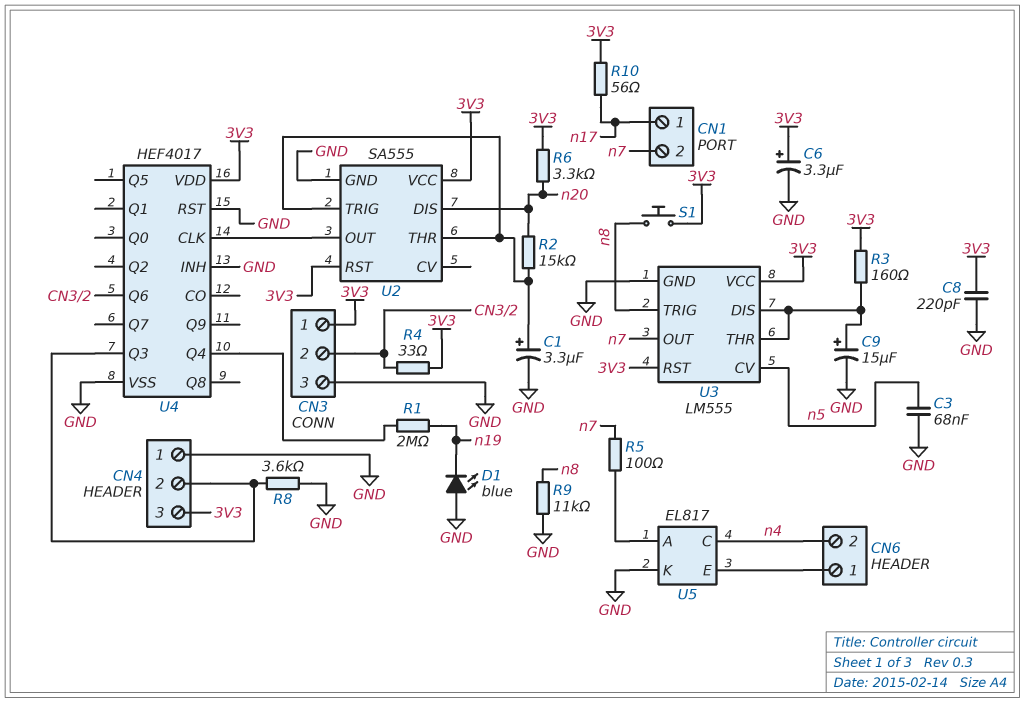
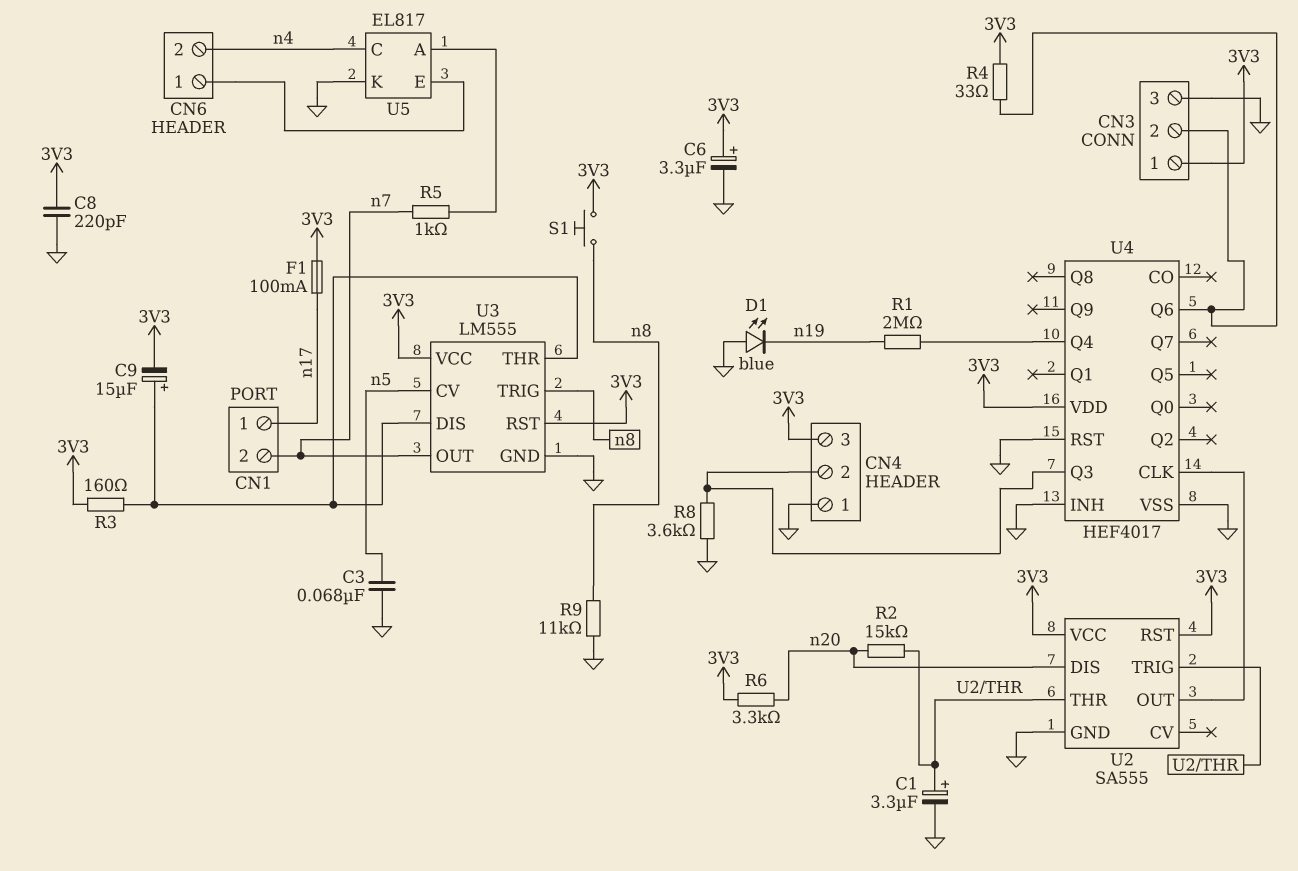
C9: 15uF (plus U3/DIS, minus GND) -> 15uF (plus U3/DIS, minus 3V3)
F1: none -> 100mA (3V3, n17)
R5: 100 (U5/A, n7) -> 1k (U5/A, n7)
R10: 56 (3V3, n17) -> none

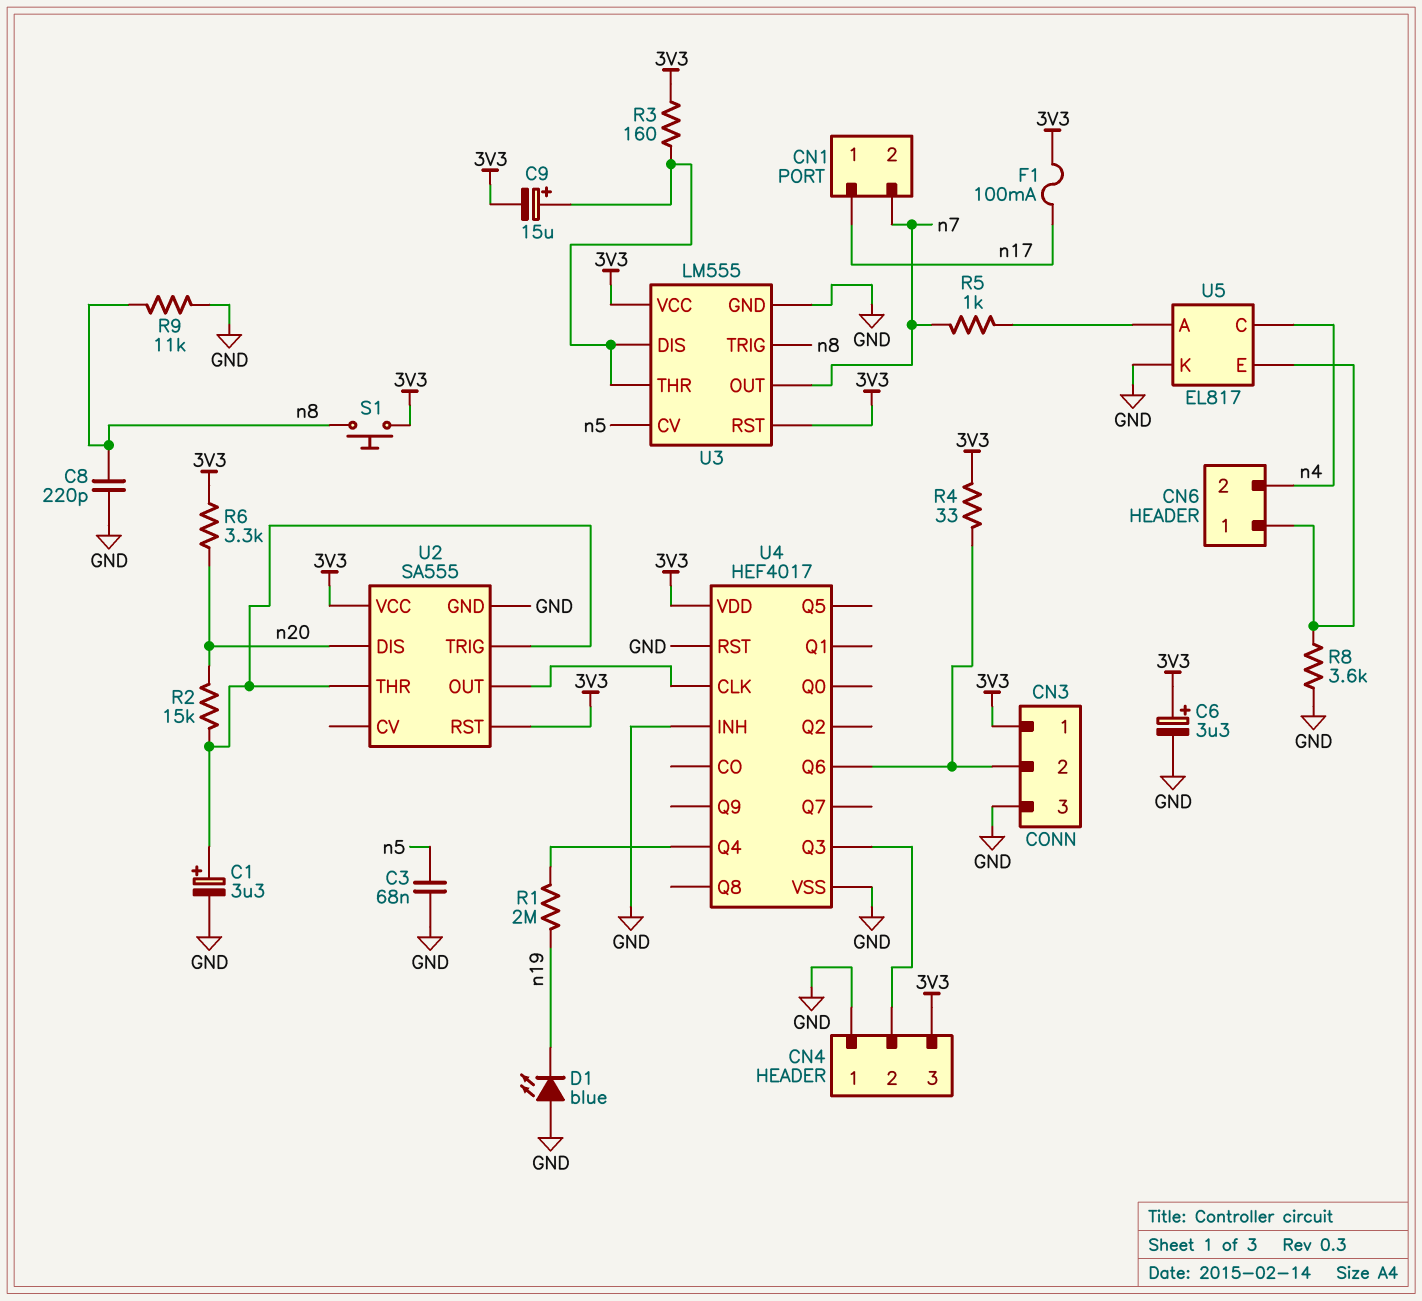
C8: 220pF (3V3, GND) -> 220pF (GND, n8)
R8: 3.6k (CN4/2, GND) -> 3.6k (CN6/1, GND)

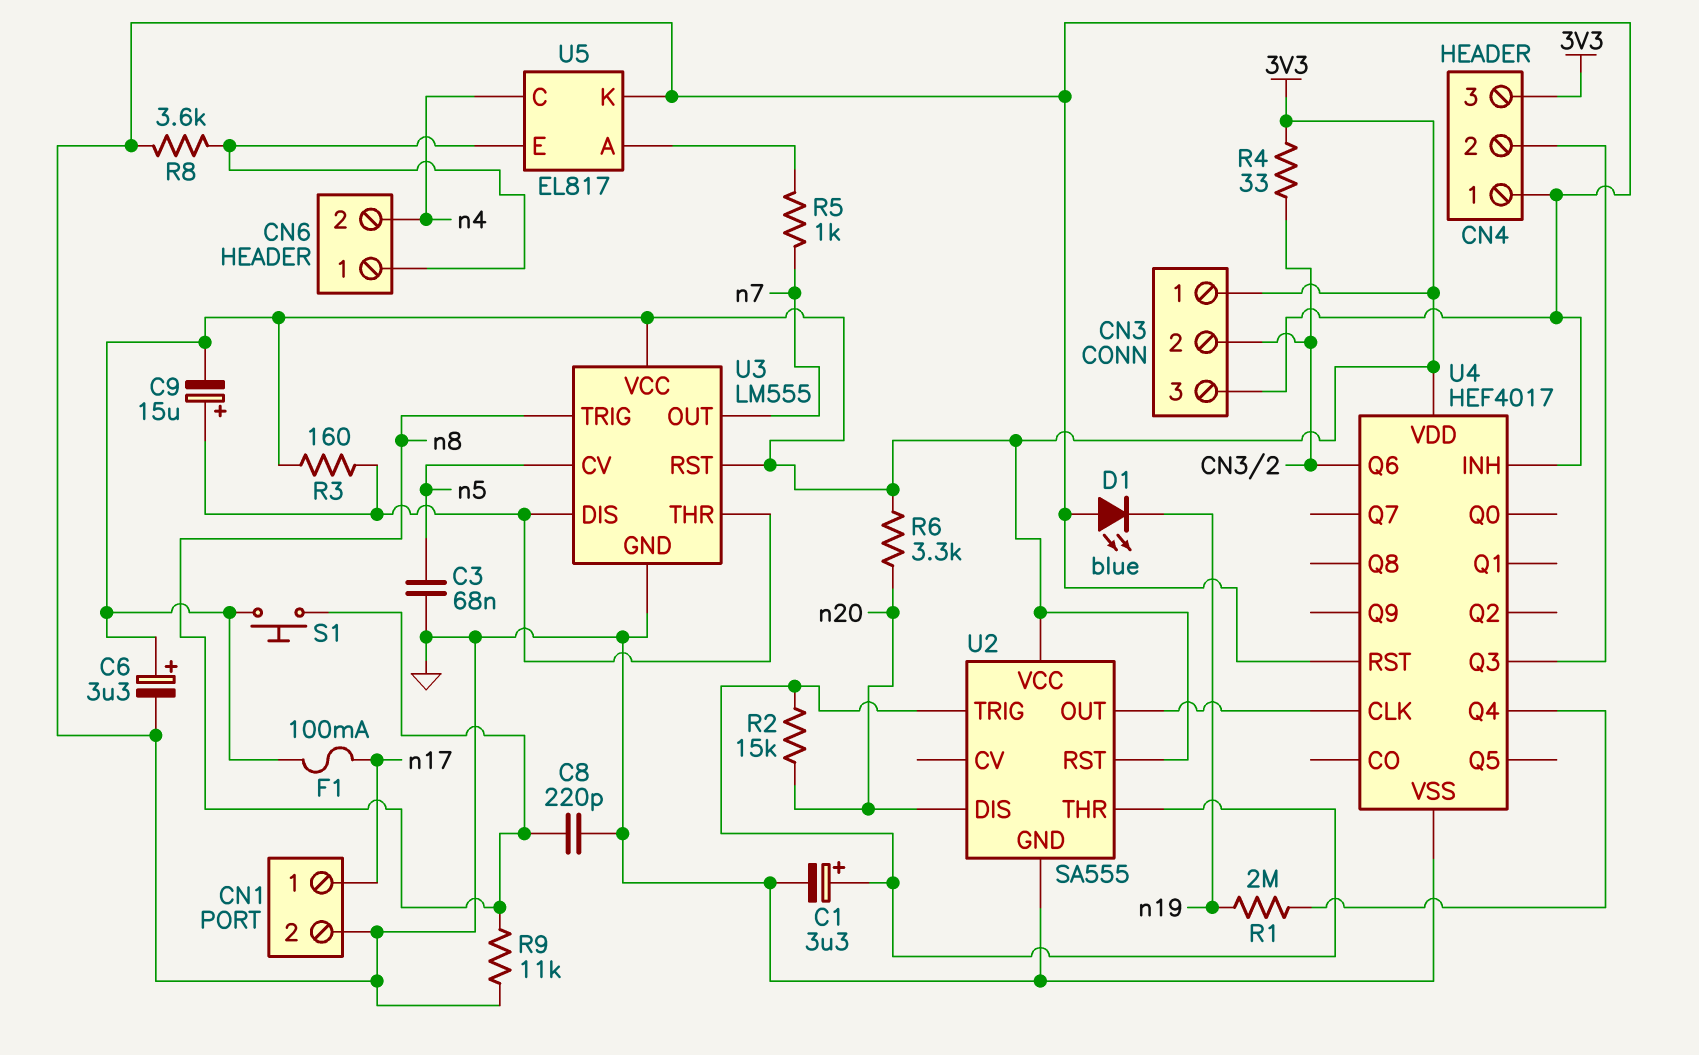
CN1 pin 2: n7 -> GND

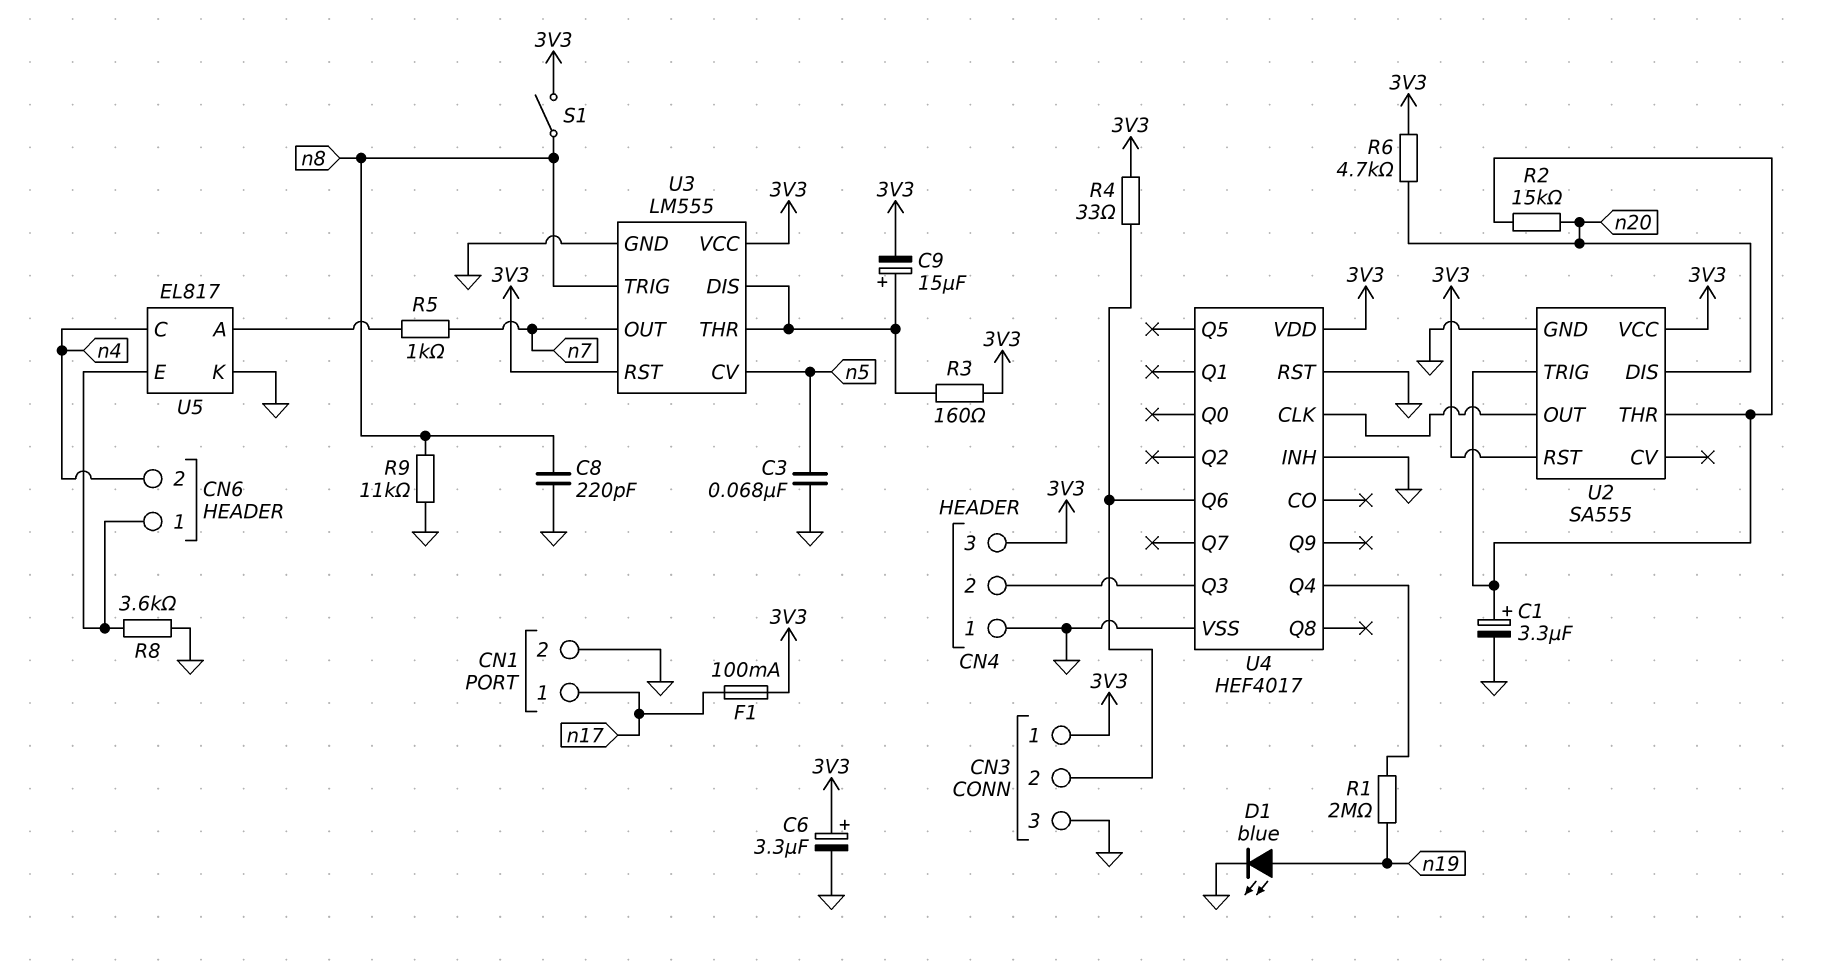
D1: LED blue (A GND, K n19) -> LED blue (A n19, K GND)
R6: 3.3k (3V3, n20) -> 4.7k (3V3, n20)
S1: button (3V3, n8) -> switch (3V3, n8)

